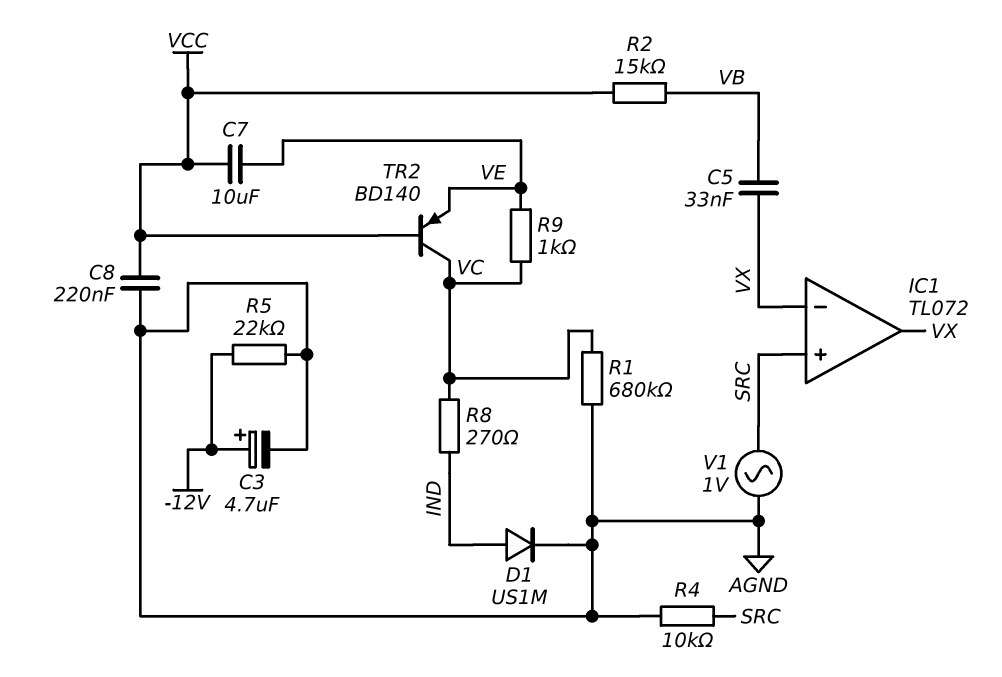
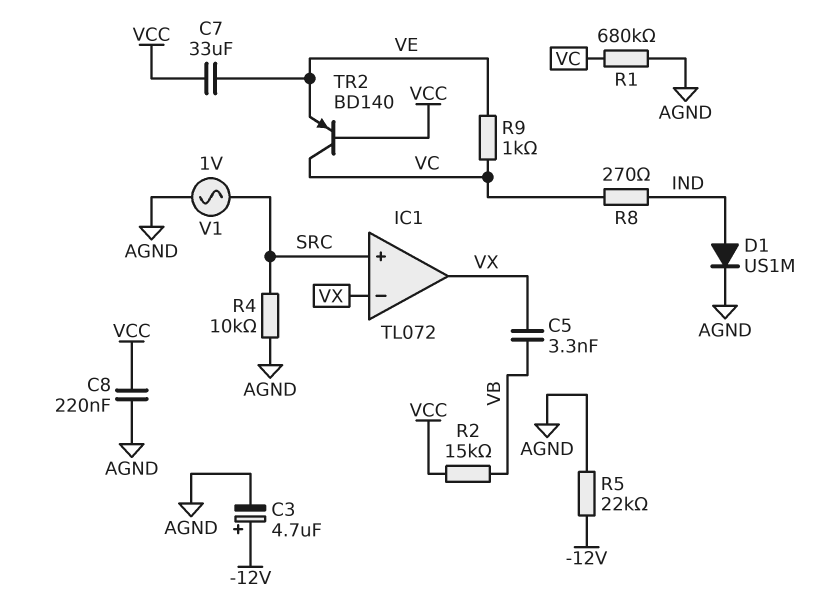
C5: 33nF (VB, VX) -> 3.3nF (VB, VX)
C7: 10uF (VCC, VE) -> 33uF (VCC, VE)

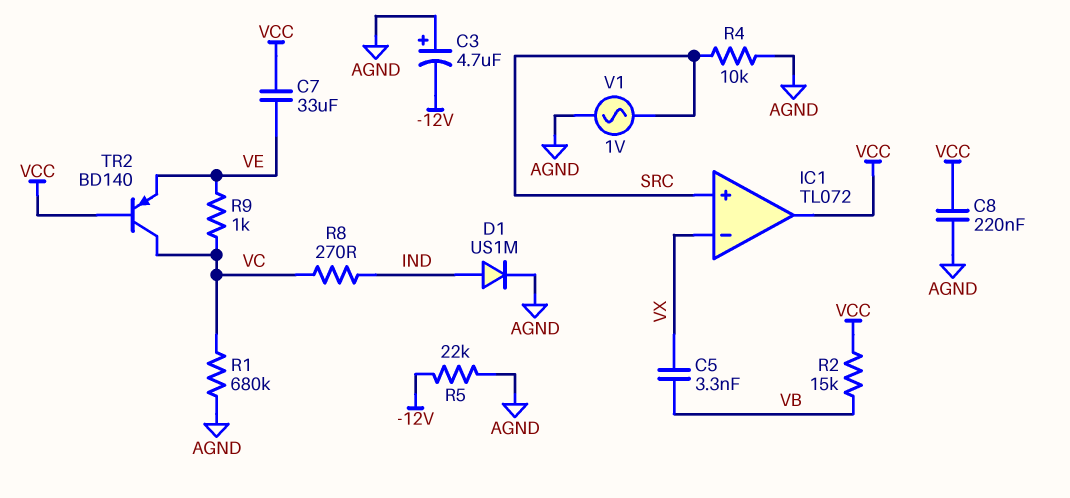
C3: 4.7uF (plus -12V, minus AGND) -> 4.7uF (plus AGND, minus -12V)
IC1 pin out: VX -> VCC

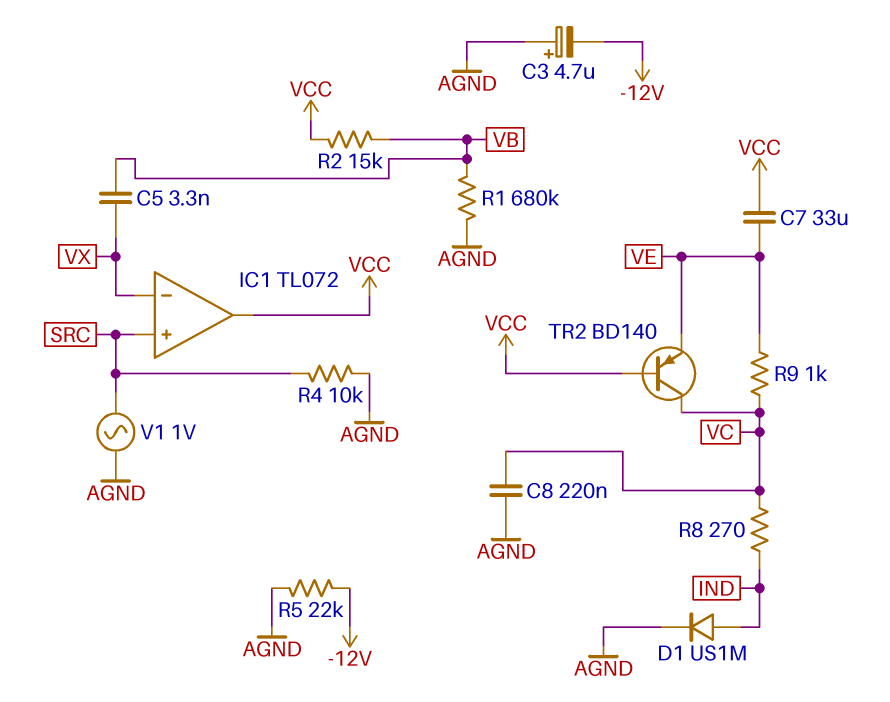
C8: 220nF (AGND, VCC) -> 220nF (AGND, VC)
R1: 680k (AGND, VC) -> 680k (AGND, VB)

